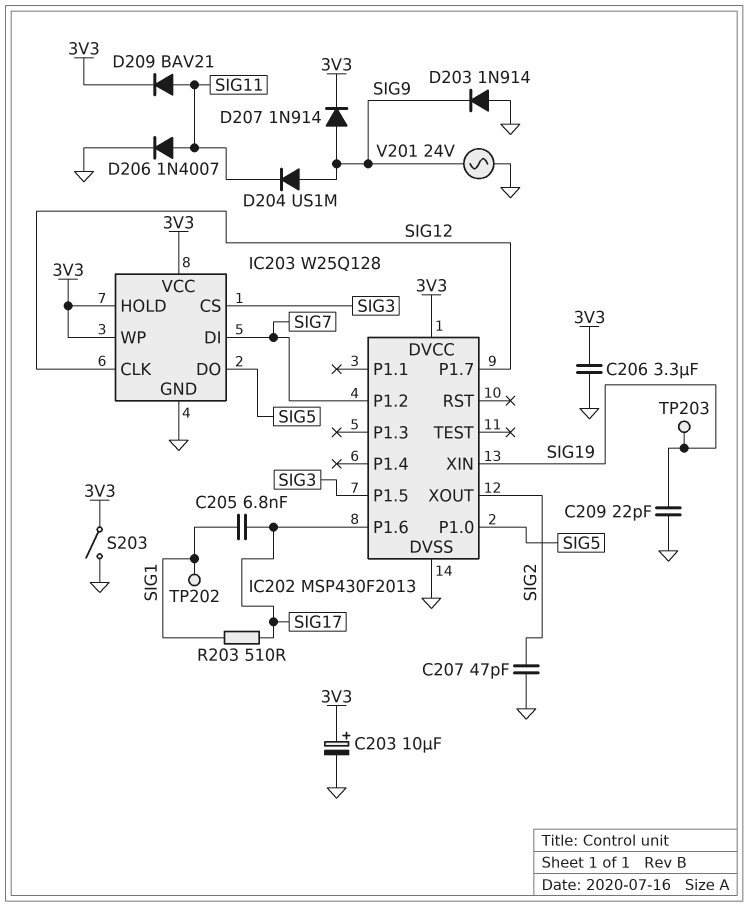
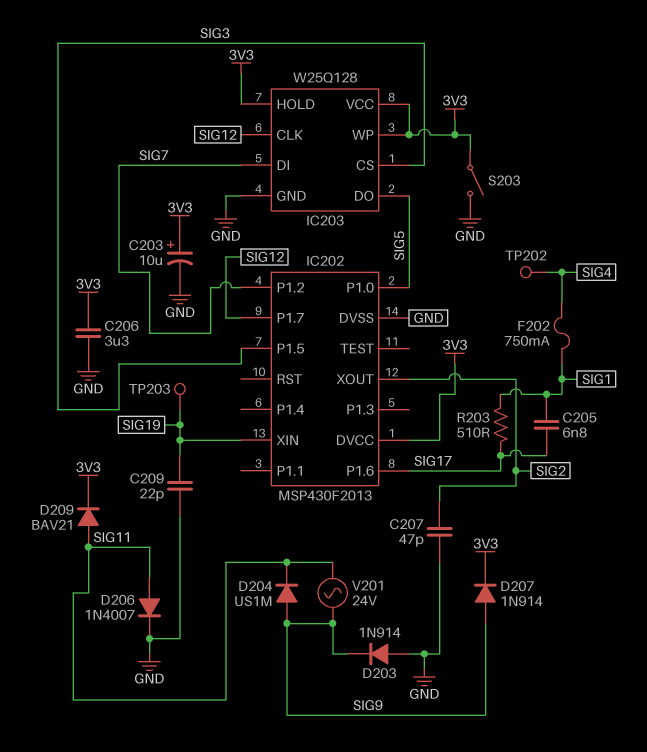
F202: none -> 750mA (SIG1, SIG4)
TP202: test point (SIG1) -> test point (SIG4)
V201: AC 24V (GND, SIG9) -> AC 24V (SIG9, SIG11)

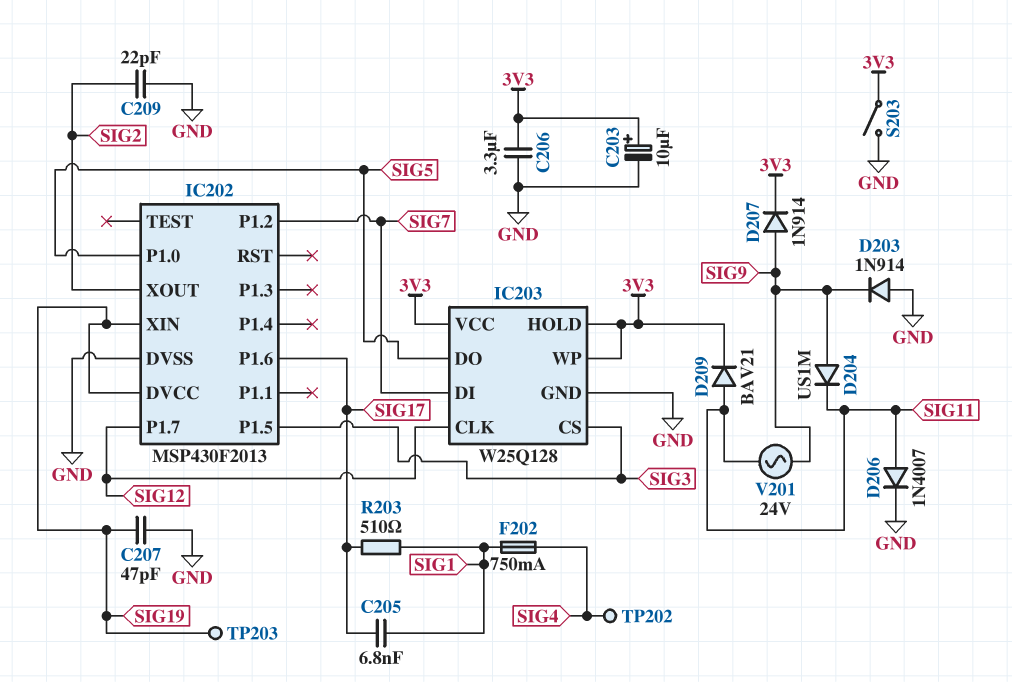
C207: 47pF (GND, SIG2) -> 47pF (GND, SIG19)
C209: 22pF (GND, SIG19) -> 22pF (GND, SIG2)
IC202 pin DVCC: 3V3 -> SIG19

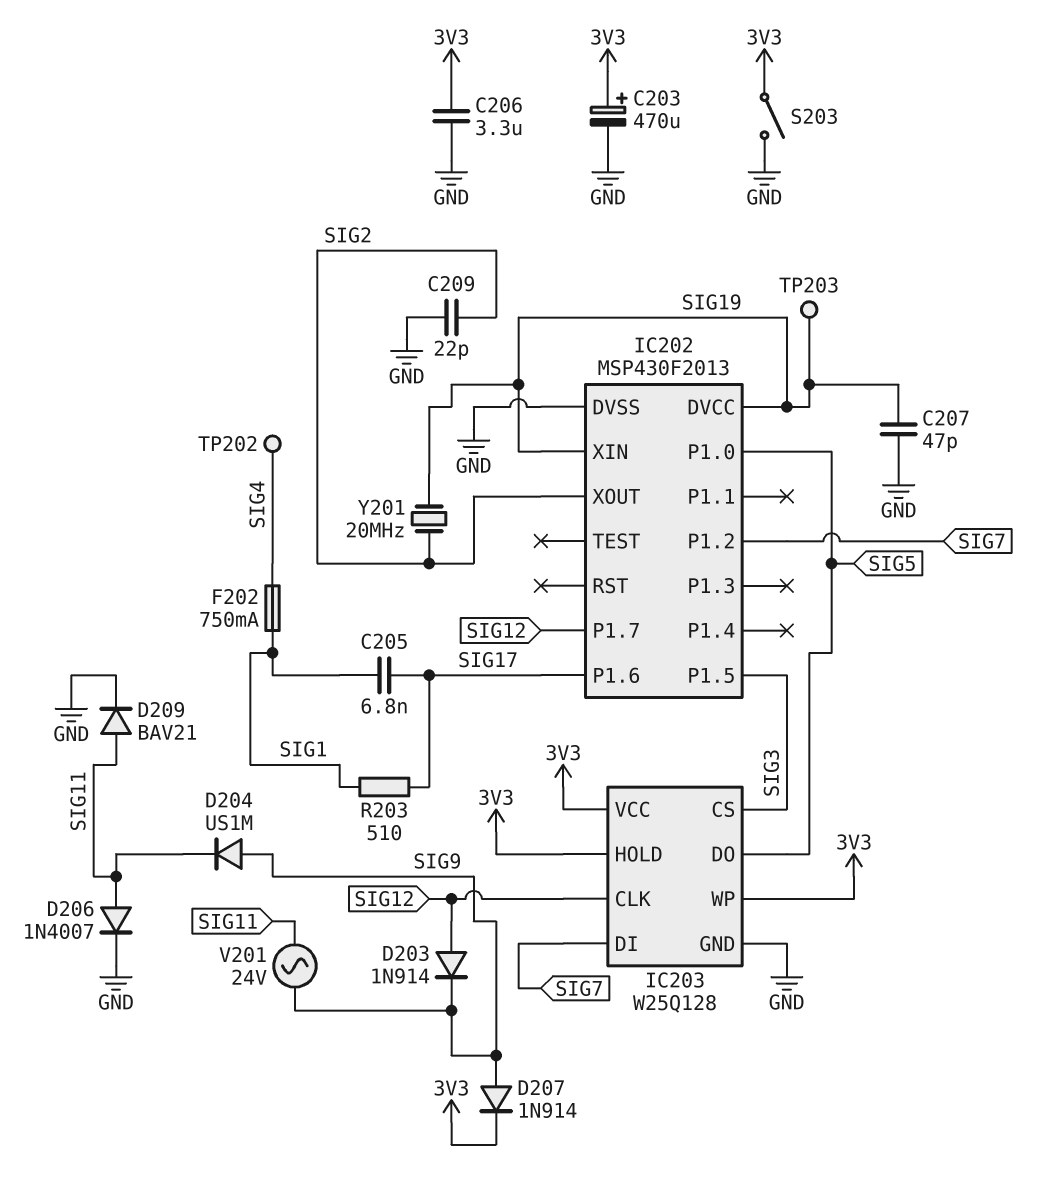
C203: 10uF (plus 3V3, minus GND) -> 470uF (plus 3V3, minus GND)
D203: diode 1N914 (A GND, K SIG9) -> diode 1N914 (A SIG12, K SIG9)
D209: diode BAV21 (A SIG11, K 3V3) -> diode BAV21 (A SIG11, K GND)
Y201: none -> 20MHz (SIG2, SIG19)

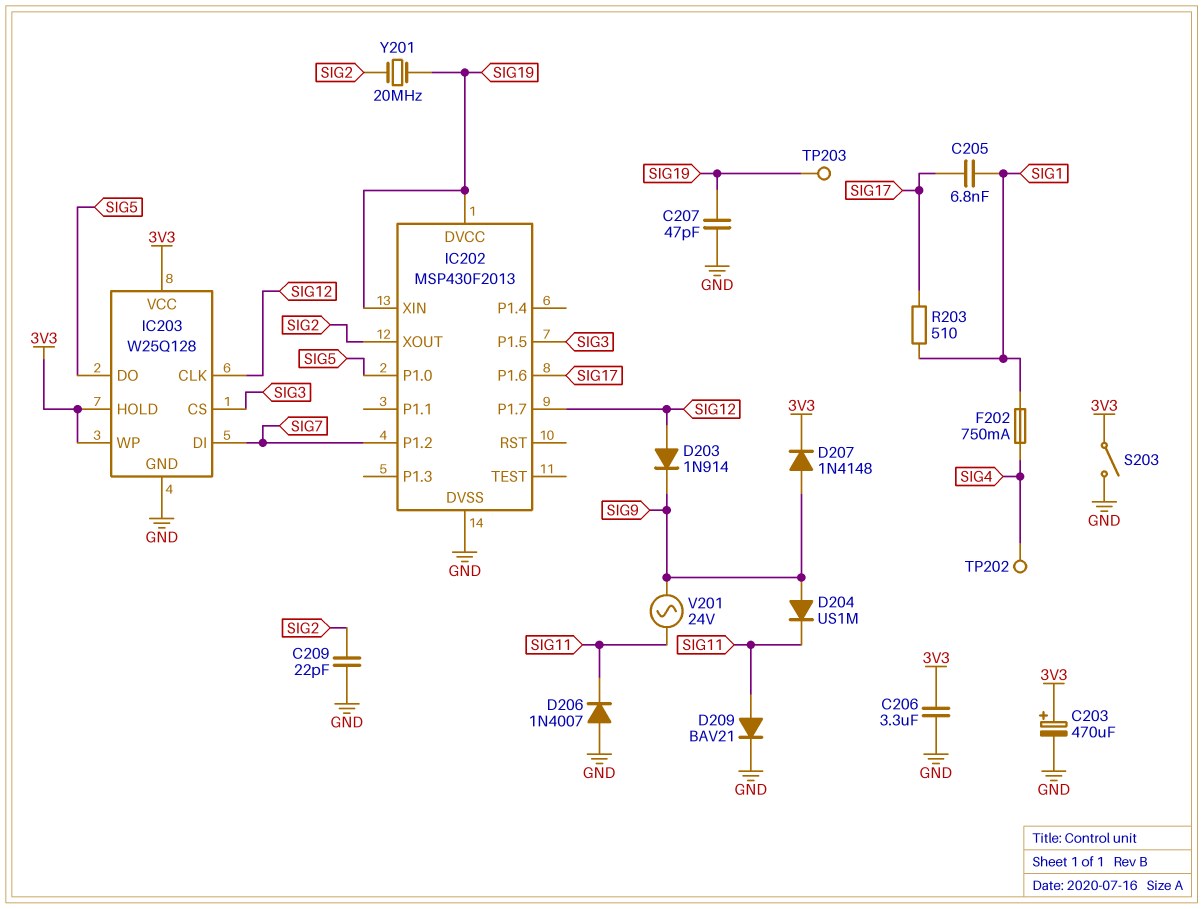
D206: diode 1N4007 (A SIG11, K GND) -> diode 1N4007 (A GND, K SIG11)
D207: diode 1N914 (A SIG9, K 3V3) -> diode 1N4148 (A SIG9, K 3V3)

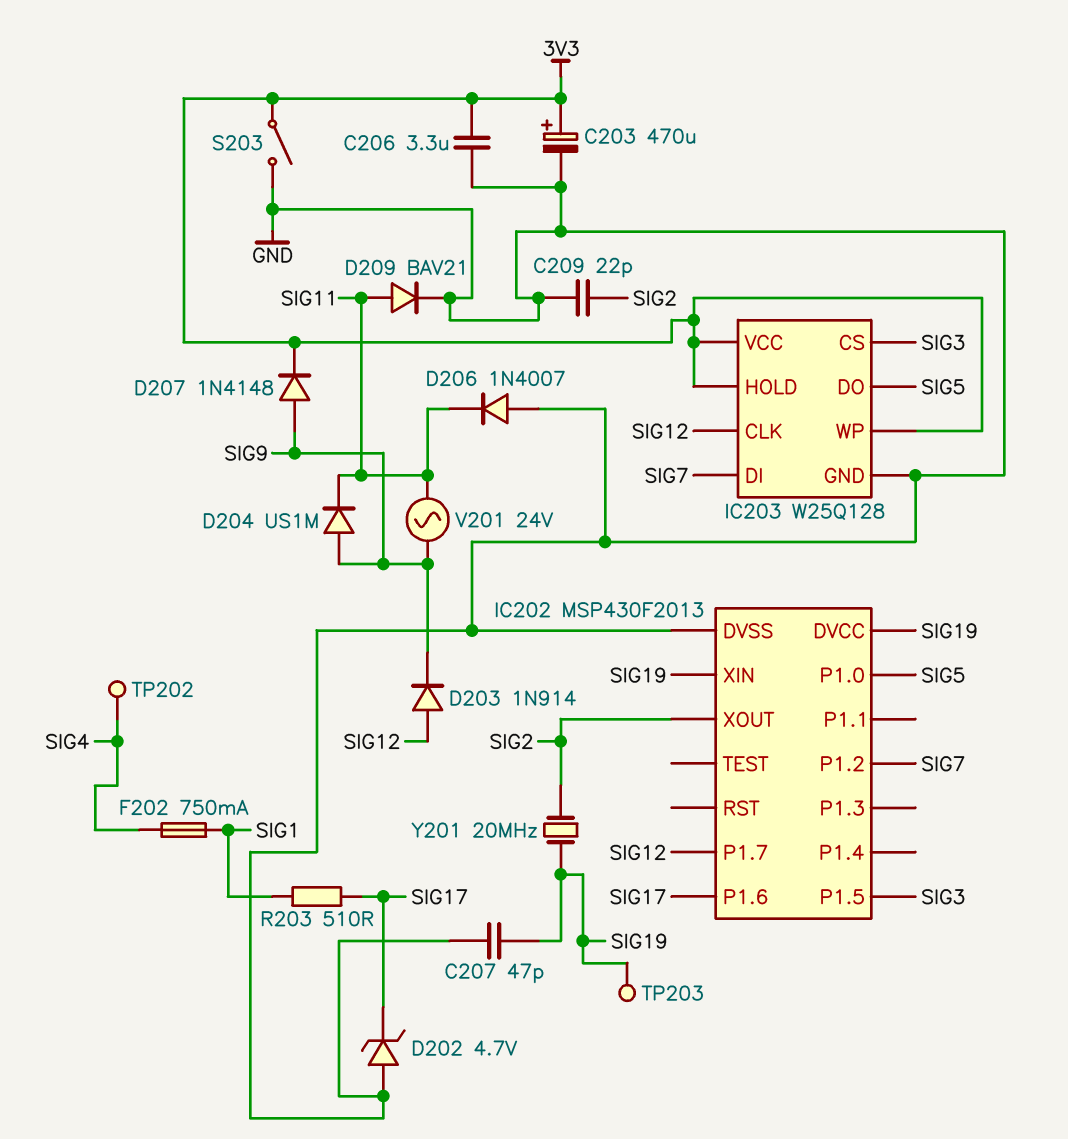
C205: 6.8nF (SIG1, SIG17) -> none
D202: none -> zener 4.7V (A GND, K SIG17)

